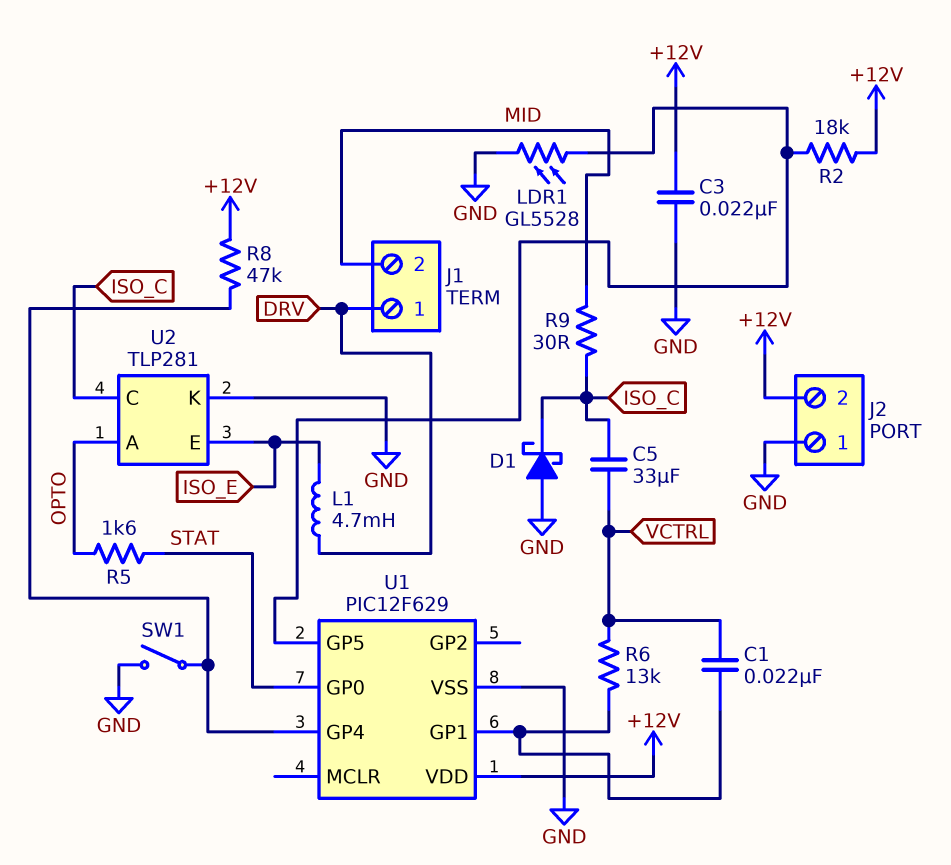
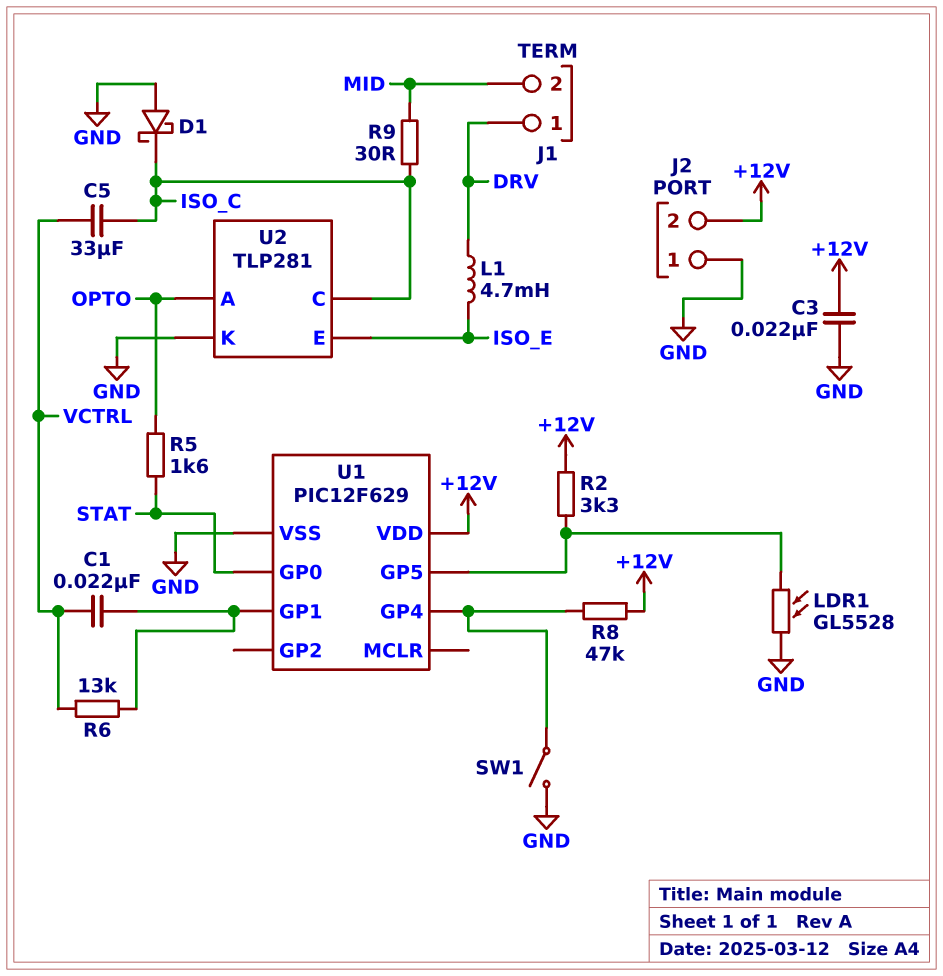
R2: 18k (+12V, U1/GP5) -> 3.3k (+12V, U1/GP5)

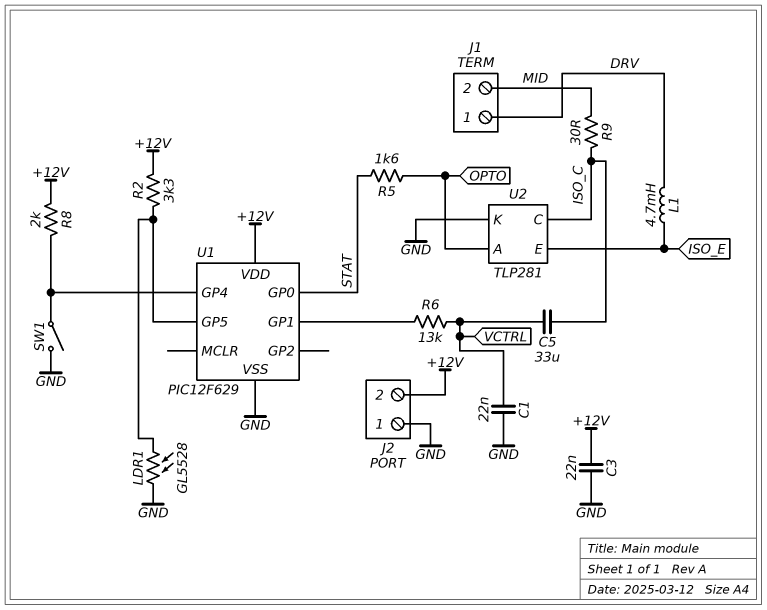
C1: 22nF (U1/GP1, VCTRL) -> 22nF (GND, VCTRL)
D1: schottky (A GND, K ISO_C) -> none
R8: 47k (+12V, U1/GP4) -> 2k (+12V, U1/GP4)

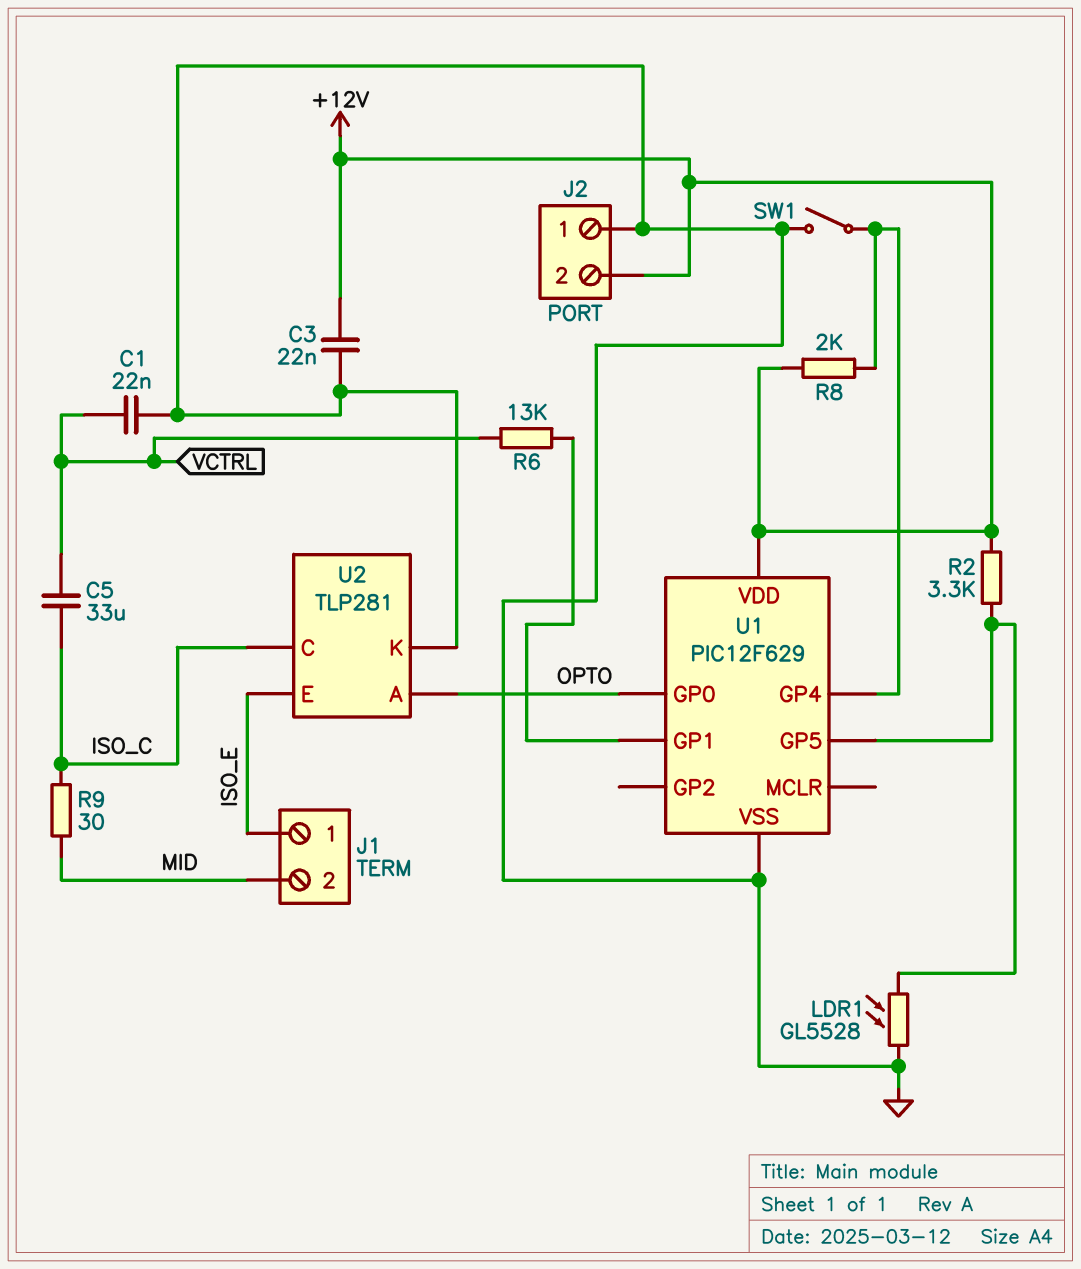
J1 pin 1: DRV -> ISO_E
L1: 4.7mH (DRV, ISO_E) -> none
R5: 1.6k (OPTO, STAT) -> none
U1 pin GP0: STAT -> OPTO

